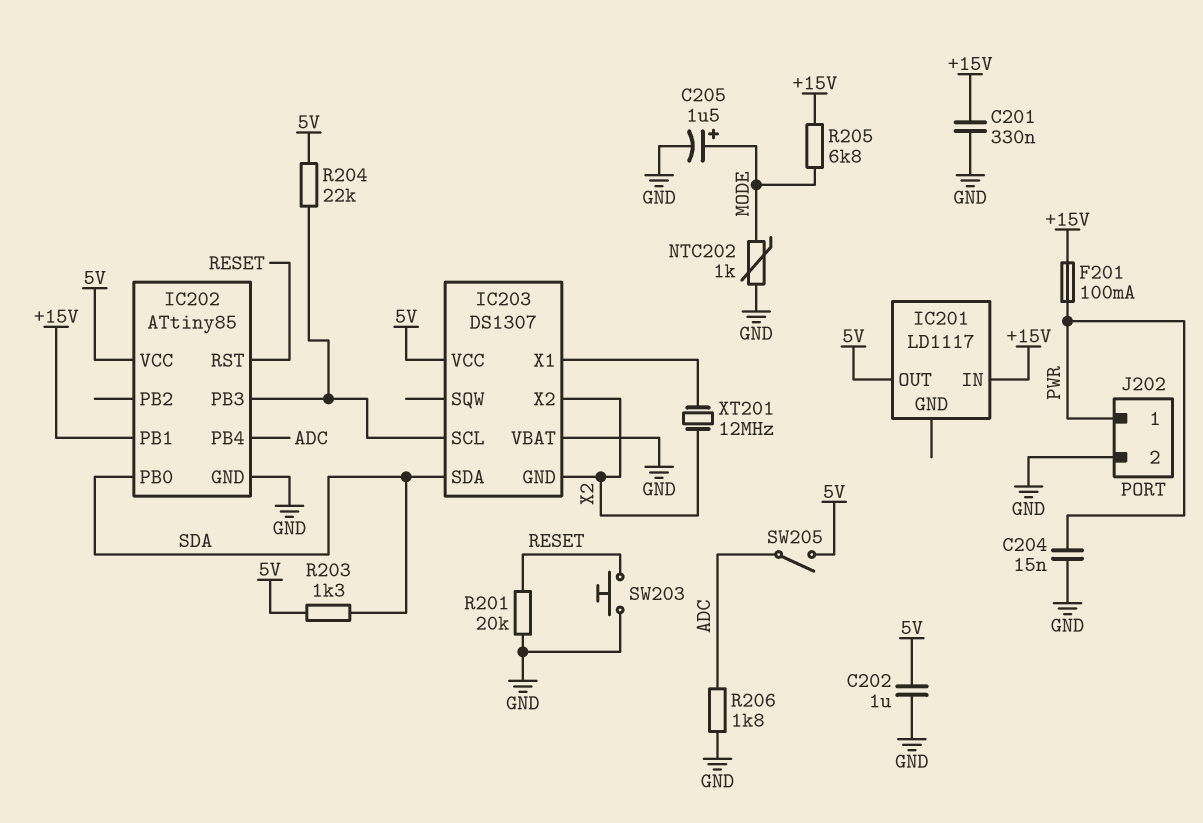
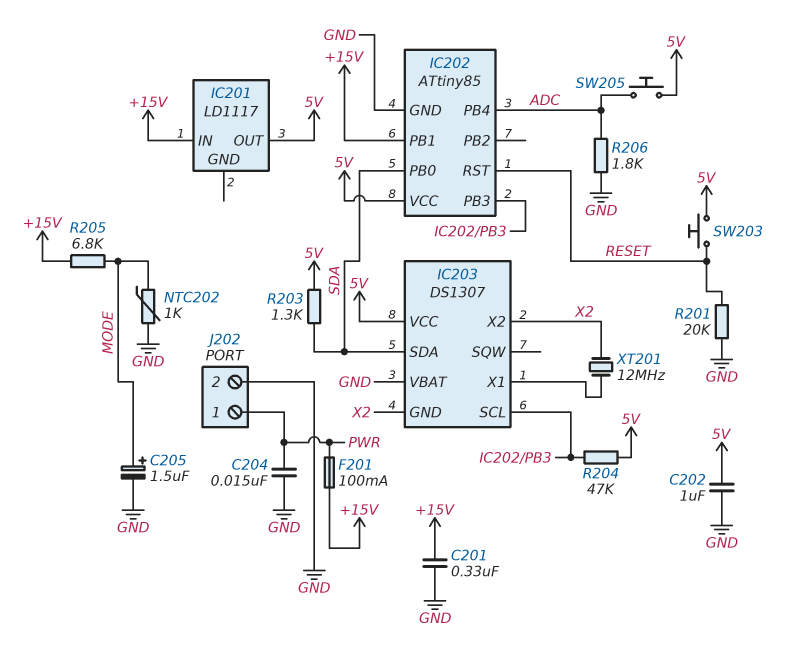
R204: 22k (5V, IC202/PB3) -> 47k (5V, IC202/PB3)
SW203: button (GND, RESET) -> button (5V, RESET)
SW205: switch (5V, ADC) -> button (5V, ADC)

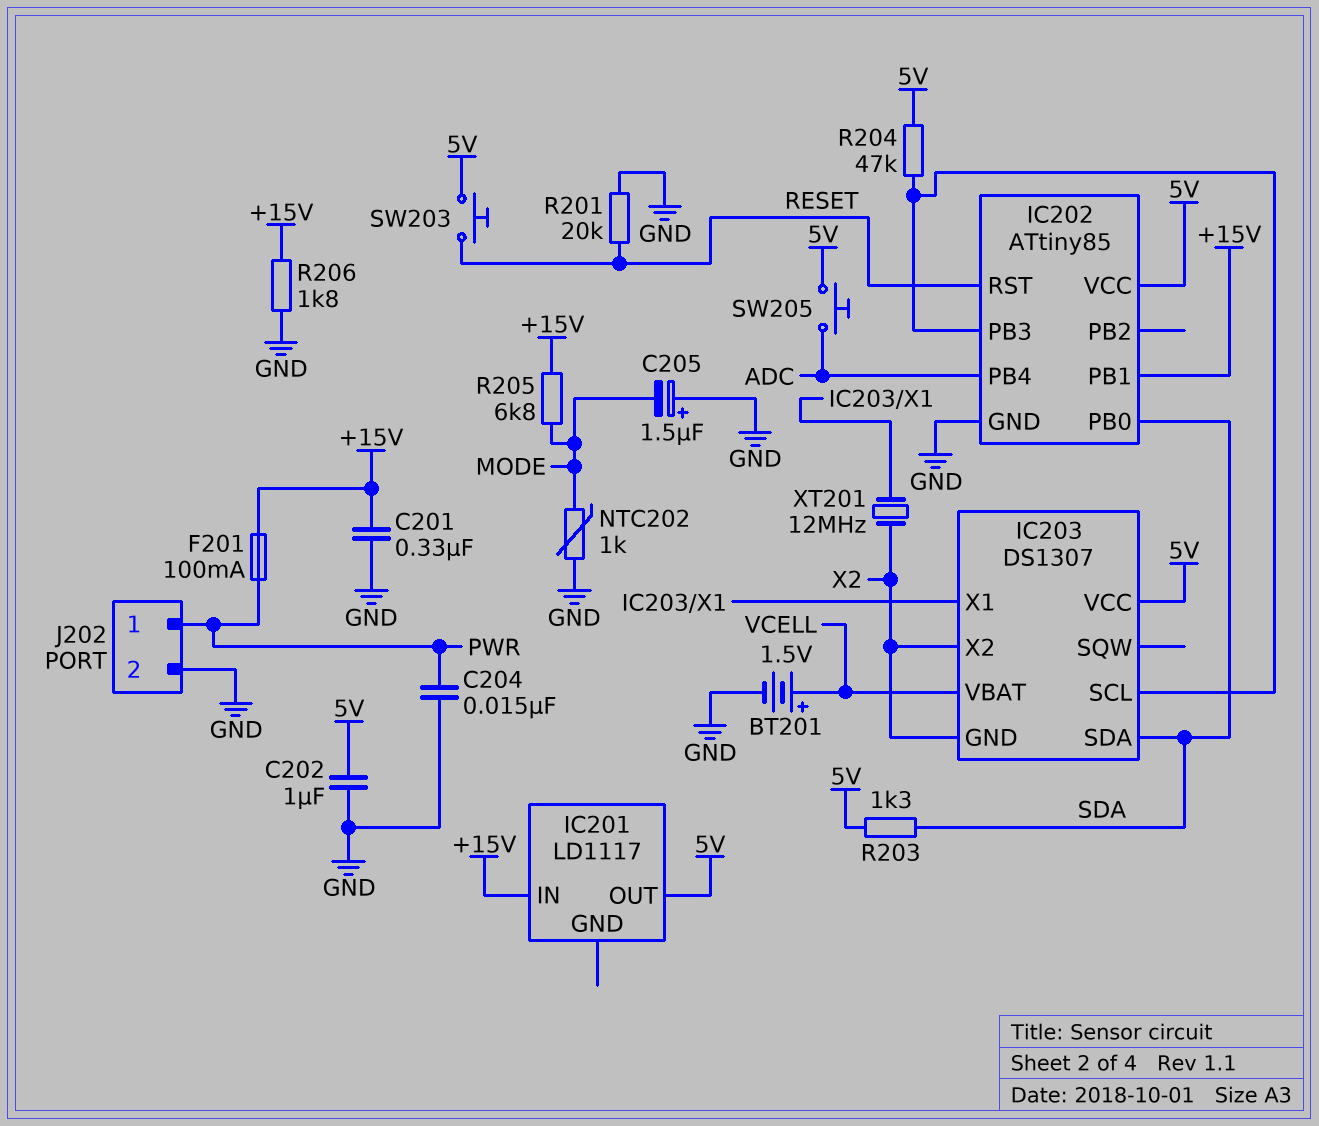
BT201: none -> 1.5V (plus VCELL, minus GND)
C205: 1.5uF (plus MODE, minus GND) -> 1.5uF (plus GND, minus MODE)
IC203 pin VBAT: GND -> VCELL
R206: 1.8k (ADC, GND) -> 1.8k (+15V, GND)

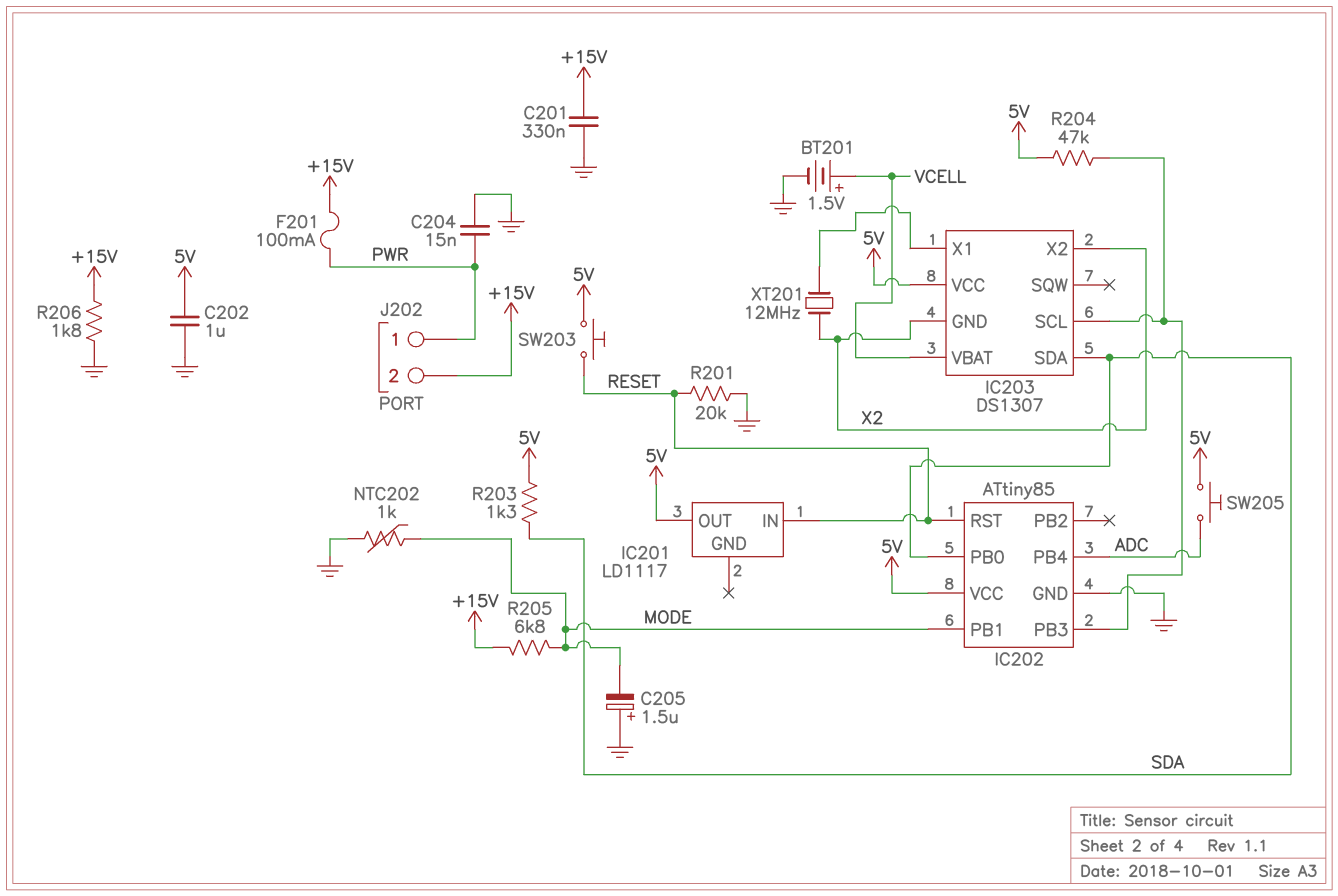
IC201 pin IN: +15V -> RESET
IC202 pin PB1: +15V -> MODE
J202 pin 2: GND -> +15V

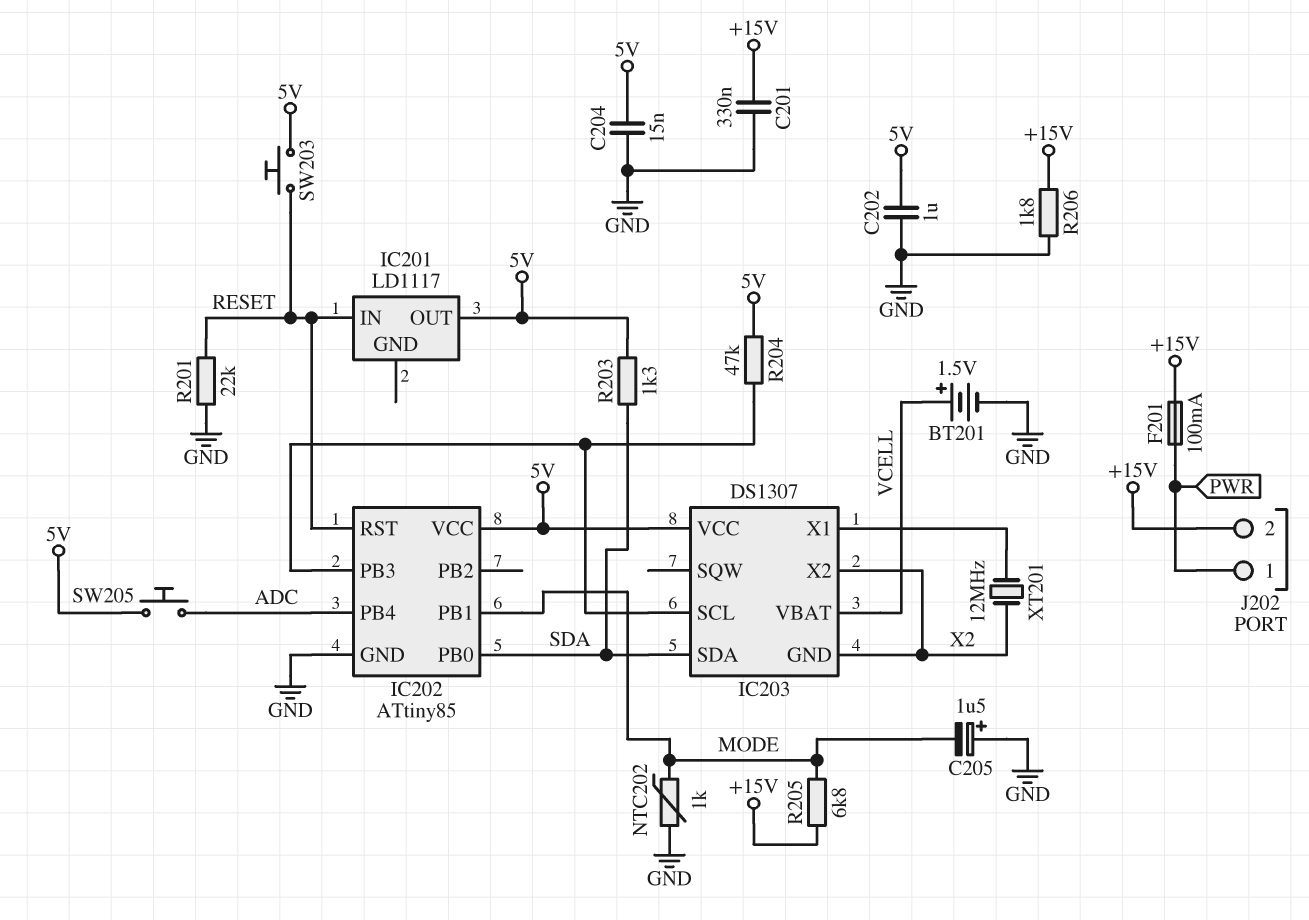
C204: 15nF (GND, PWR) -> 15nF (5V, GND)
R201: 20k (GND, RESET) -> 22k (GND, RESET)

